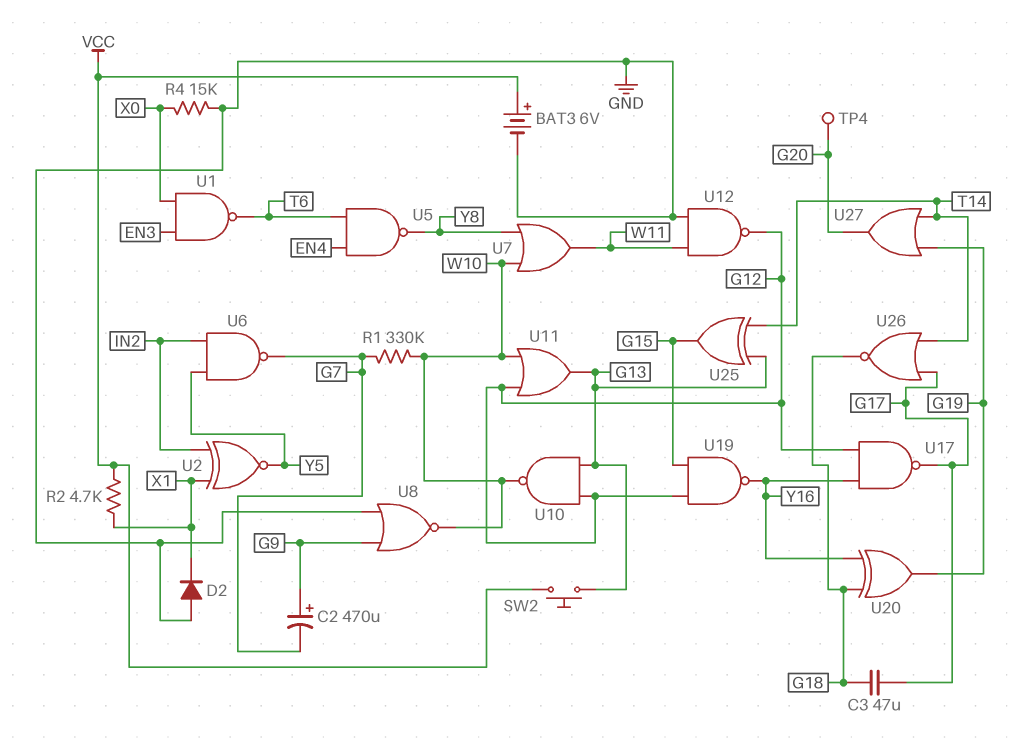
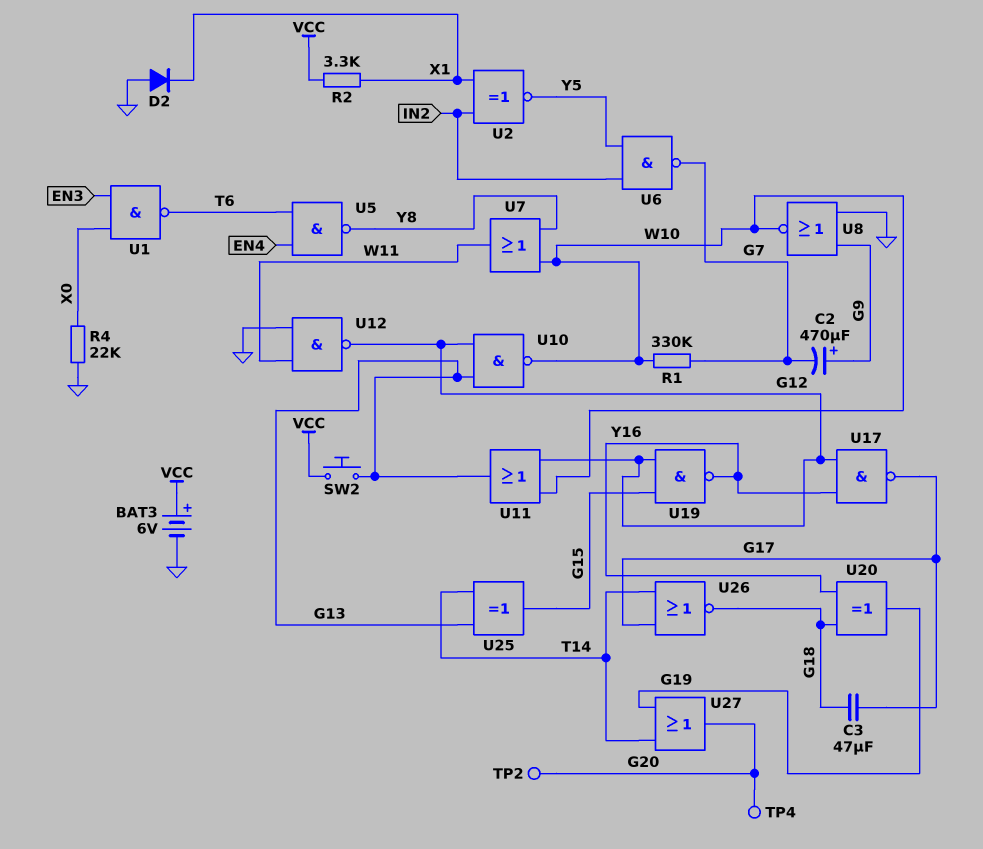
R2: 4.7k (VCC, X1) -> 3.3k (VCC, X1)
R4: 15k (GND, X0) -> 22k (GND, X0)
TP2: none -> test point (G20)

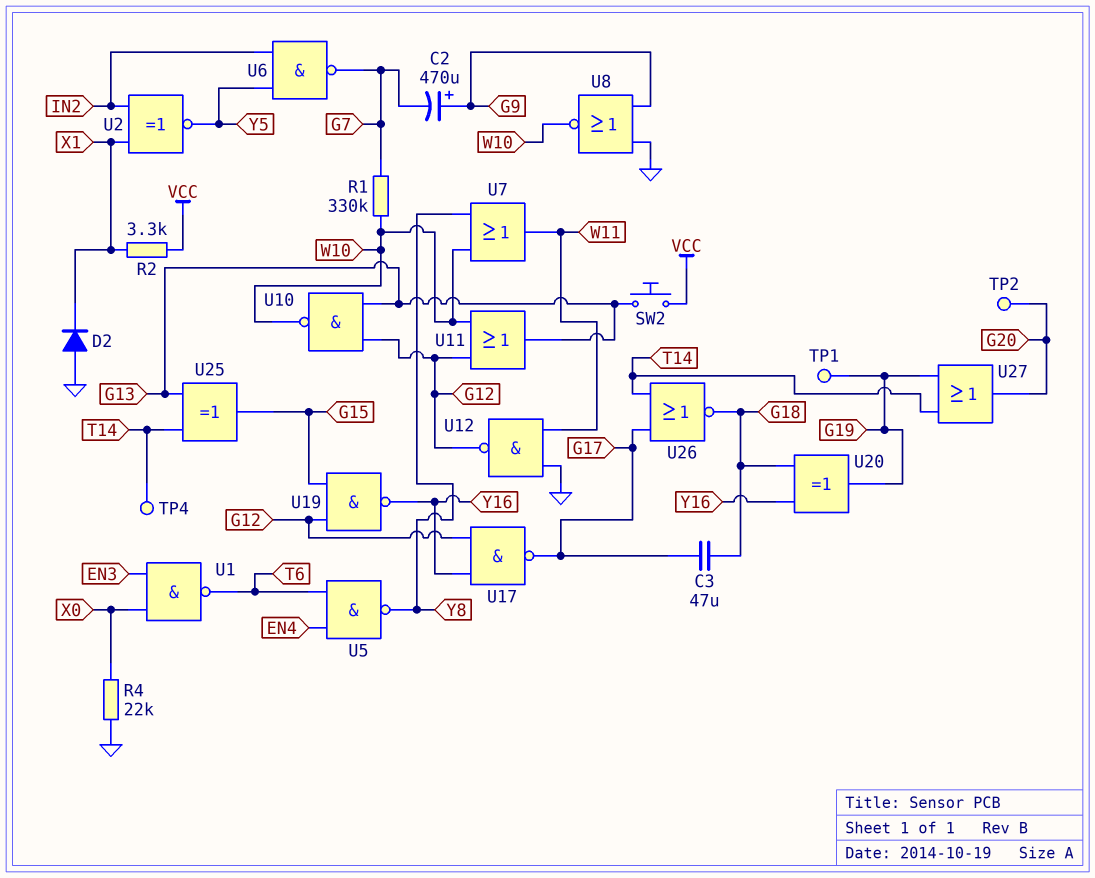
BAT3: 6V (plus VCC, minus GND) -> none
TP1: none -> test point (G19)
TP4: test point (G20) -> test point (T14)

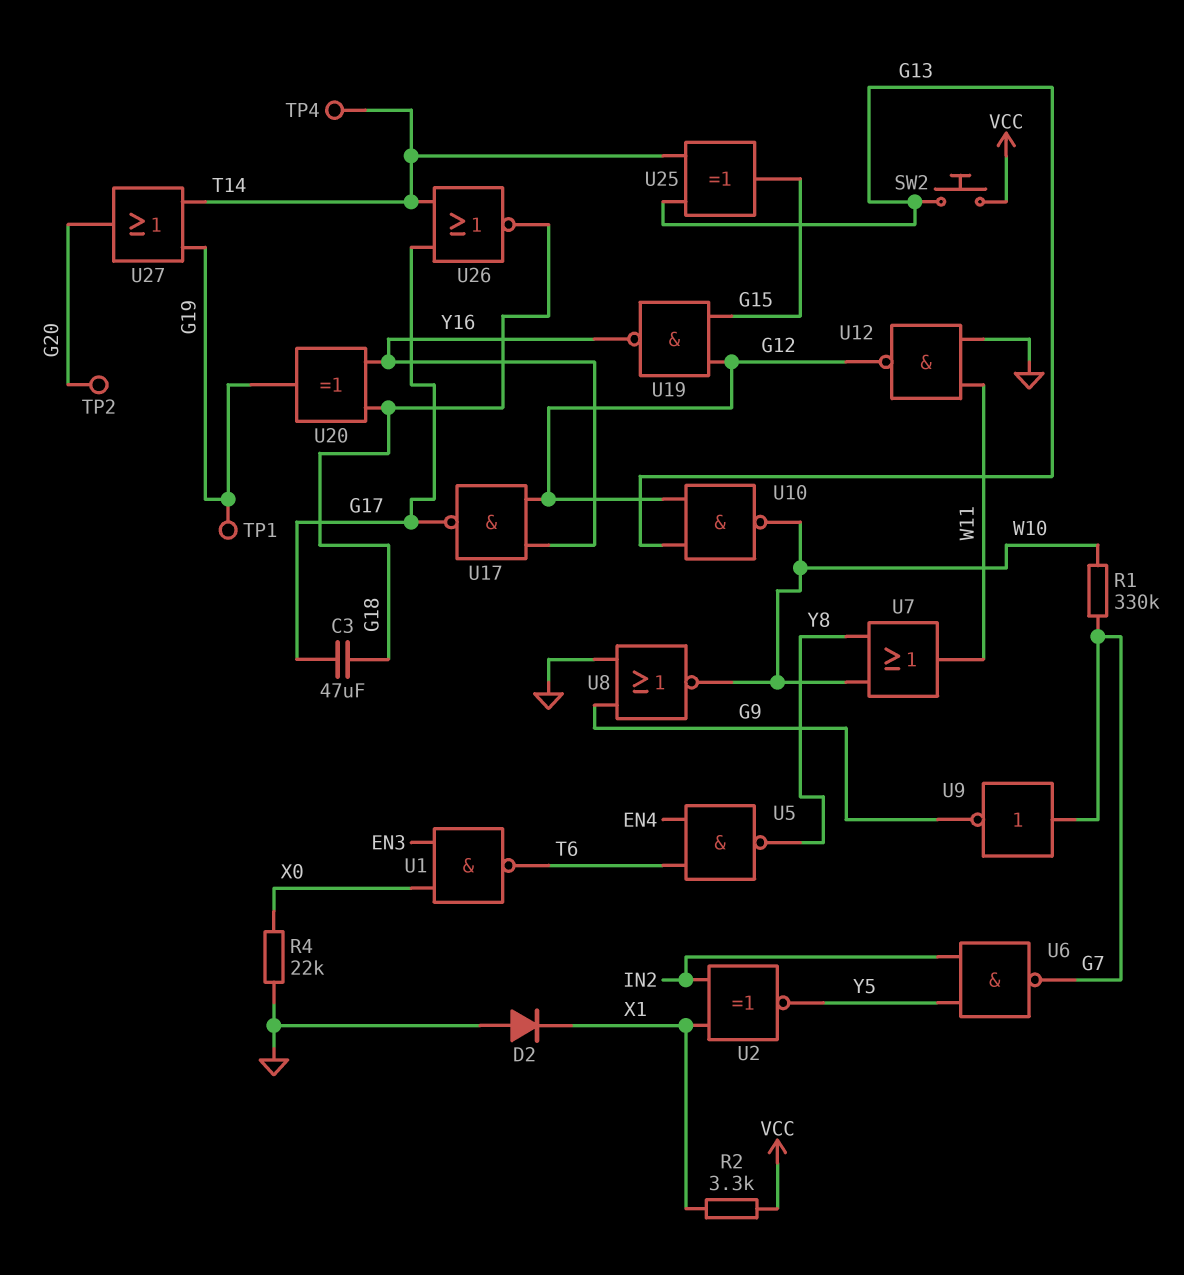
C2: 470uF (plus G9, minus G7) -> none
U9: none -> NOT (in G7, out G9)
U11: OR (in G12, in W10, out G13) -> none

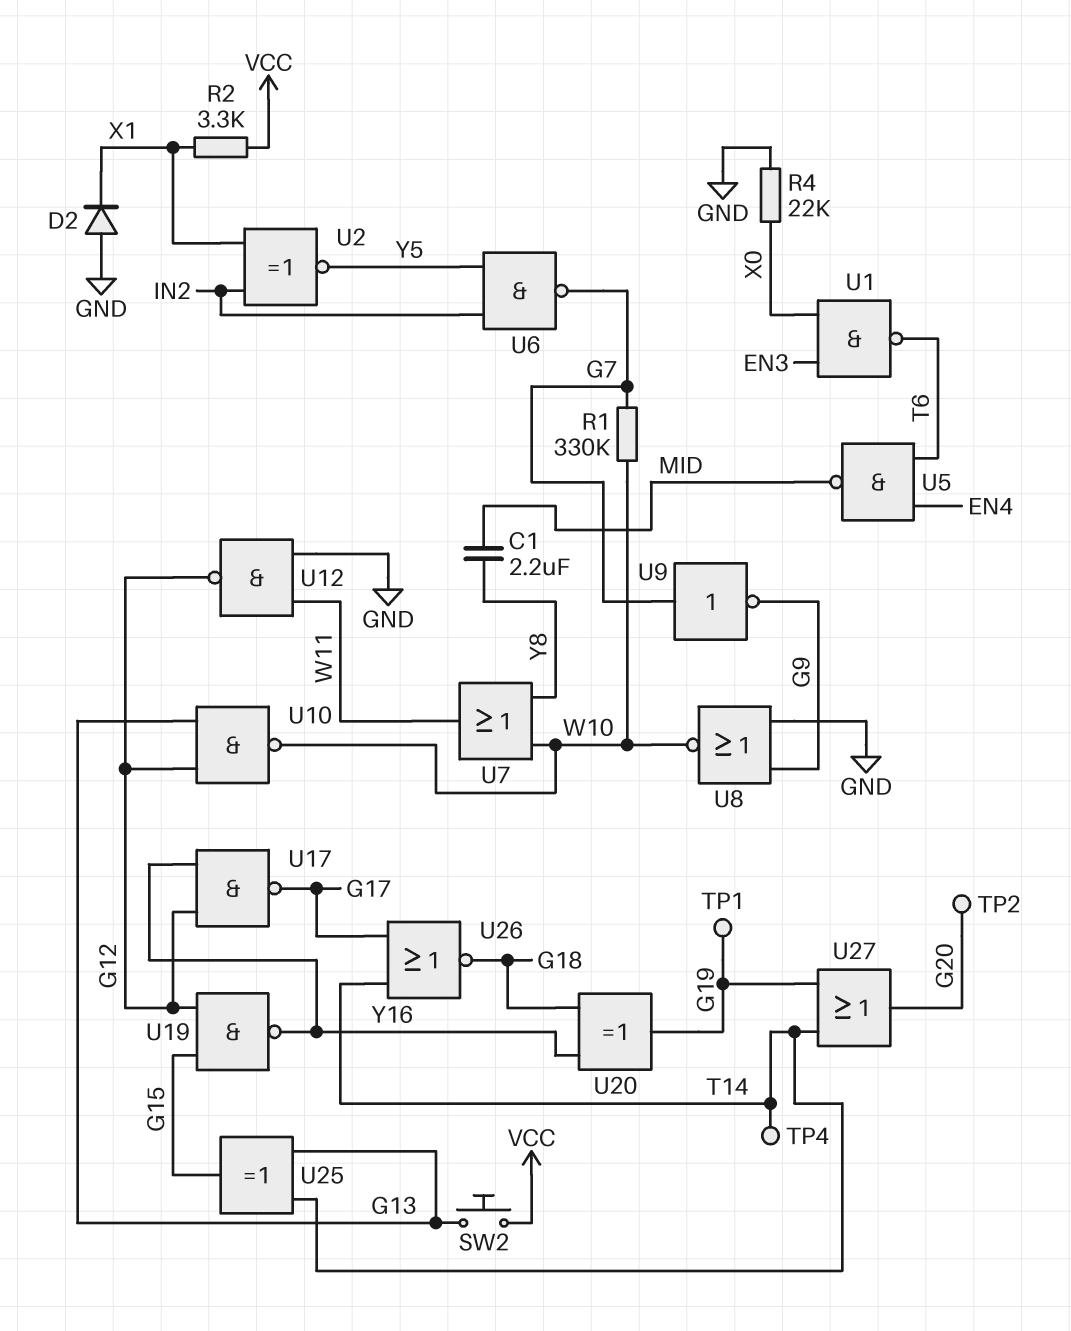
C1: none -> 2.2uF (MID, Y8)
C3: 47uF (G17, G18) -> none
U5: NAND (in EN4, in T6, out Y8) -> NAND (in EN4, in T6, out MID)

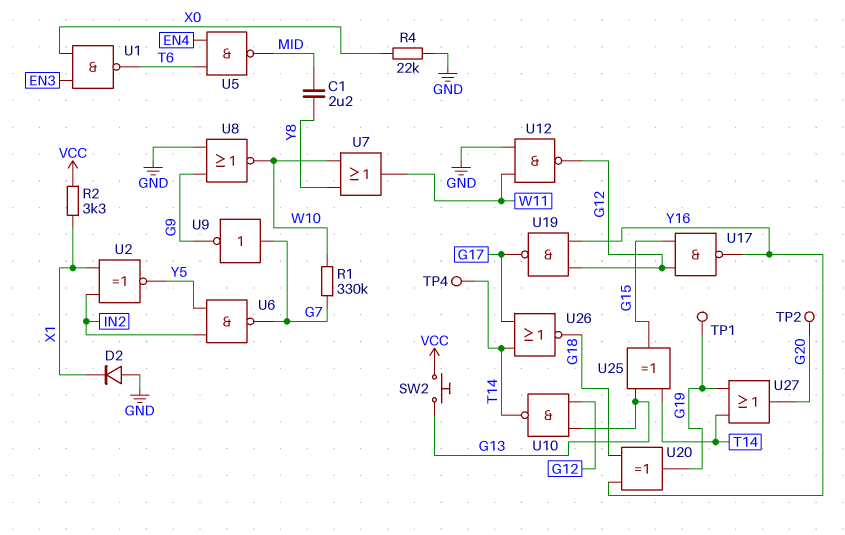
U10: NAND (in G12, in G13, out W10) -> NAND (in G12, in G13, out T14)
U17: NAND (in G12, in Y16, out G17) -> NAND (in G12, in G15, out Y16)
U19: NAND (in G12, in G15, out Y16) -> NAND (in G12, in Y16, out G17)

